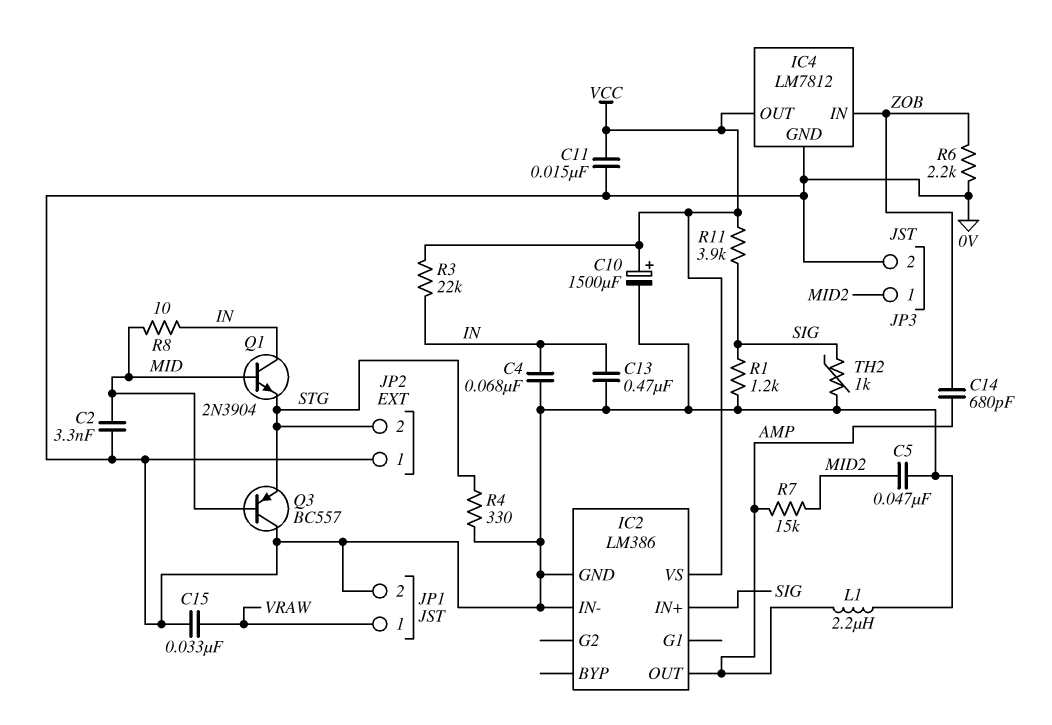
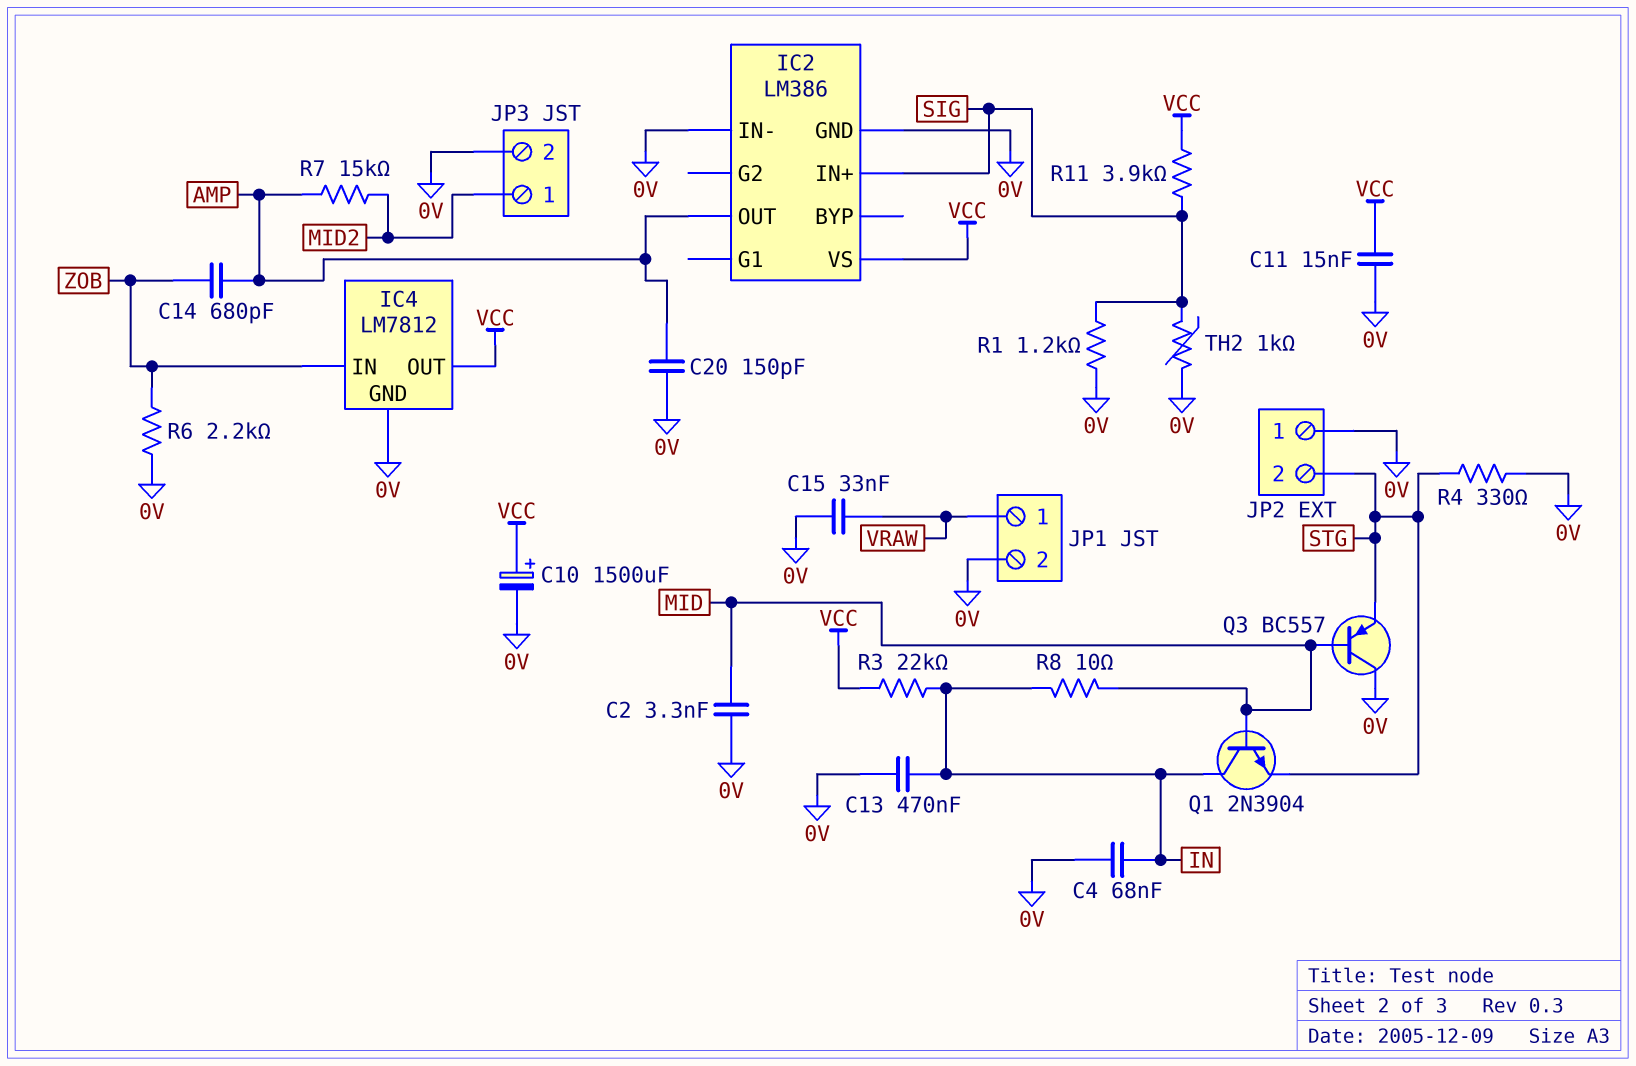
C5: 47nF (0V, MID2) -> none
C20: none -> 150pF (0V, AMP)
L1: 2.2uH (0V, AMP) -> none

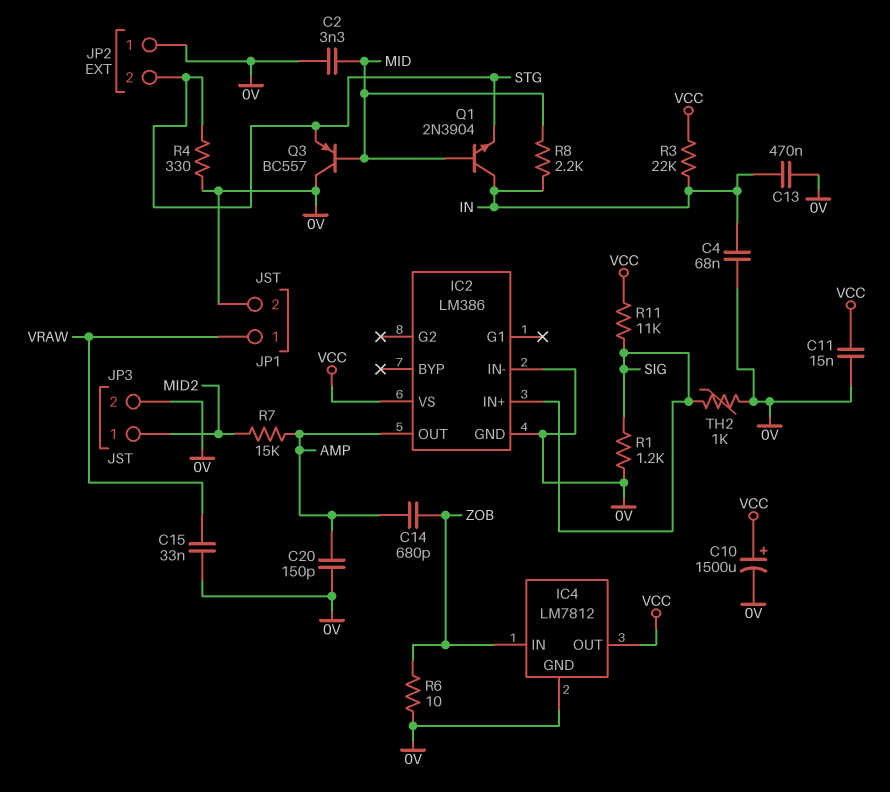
R6: 2.2k (0V, ZOB) -> 10 (0V, ZOB)
R8: 10 (IN, MID) -> 2.2k (IN, MID)
R11: 3.9k (SIG, VCC) -> 11k (SIG, VCC)

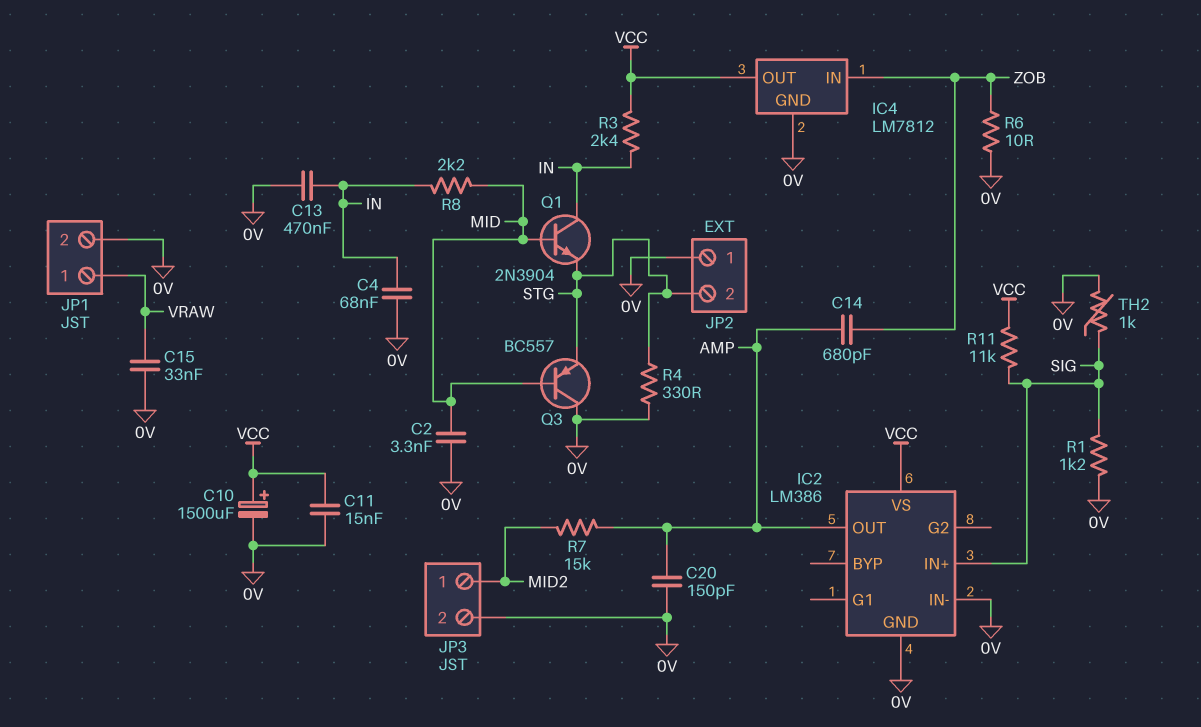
R3: 22k (IN, VCC) -> 2.4k (IN, VCC)

